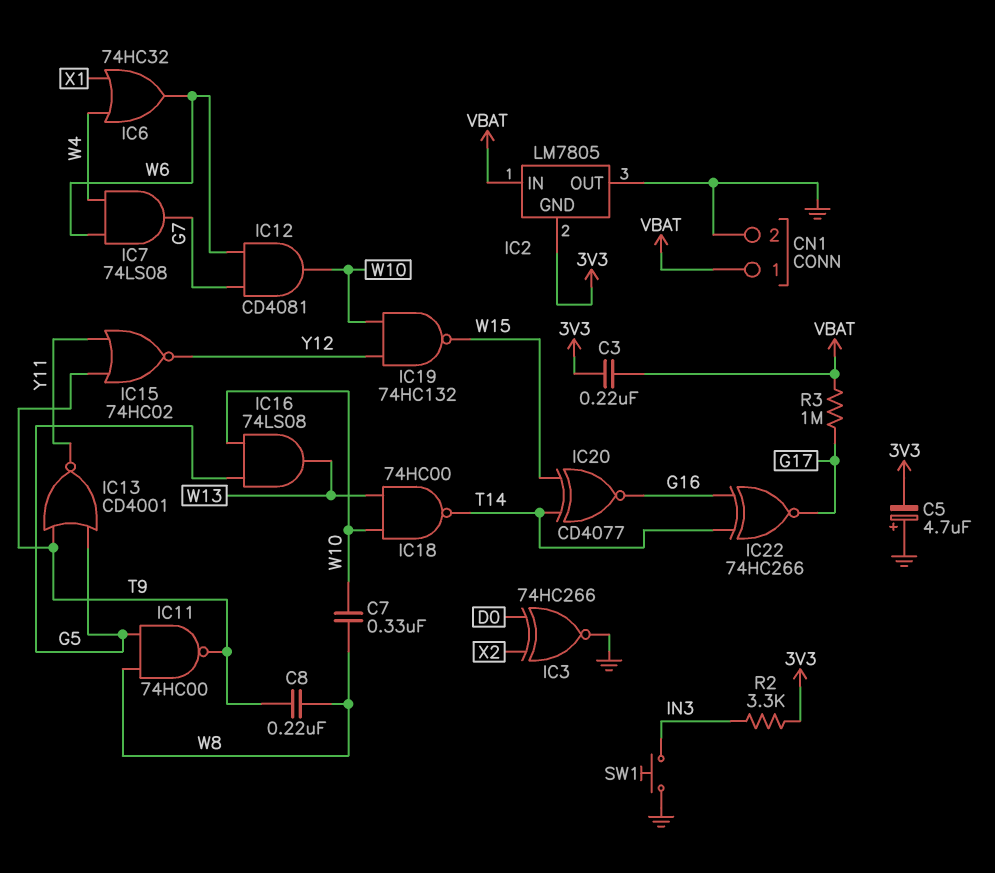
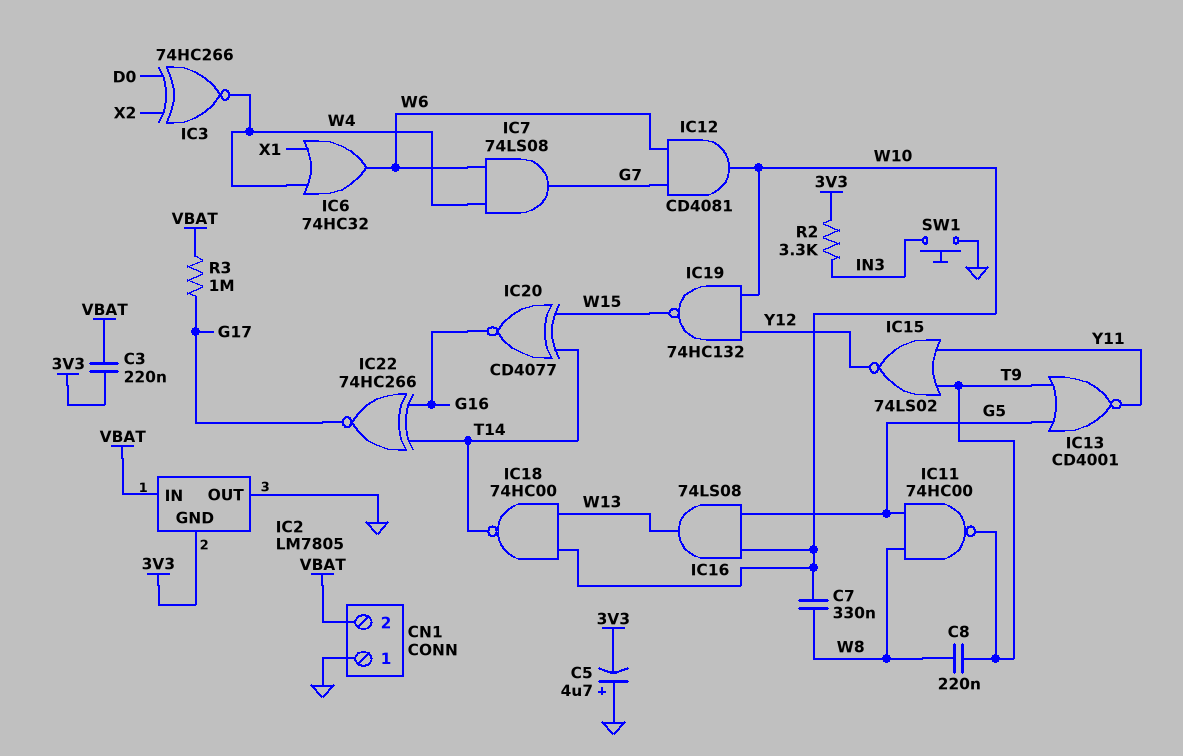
CN1 pin 1: VBAT -> GND
CN1 pin 2: GND -> VBAT
IC3: XNOR 74HC266 (in D0, in X2, out GND) -> XNOR 74HC266 (in D0, in X2, out W4)
IC15: NOR 74HC02 (in T9, in Y11, out Y12) -> NOR 74LS02 (in T9, in Y11, out Y12)

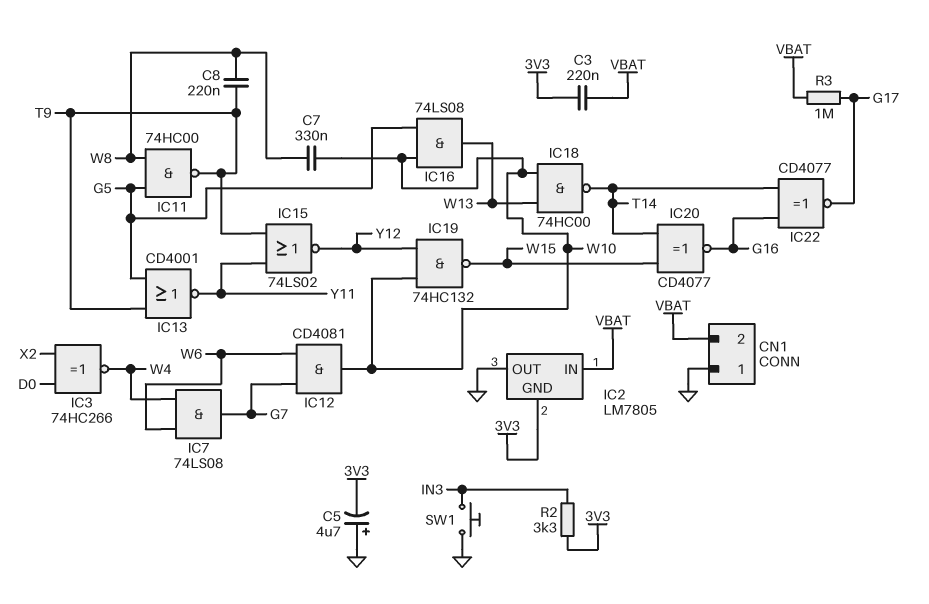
IC6: OR 74HC32 (in W4, in X1, out W6) -> none
IC22: XNOR 74HC266 (in G16, in T14, out G17) -> XNOR CD4077 (in G16, in T14, out G17)

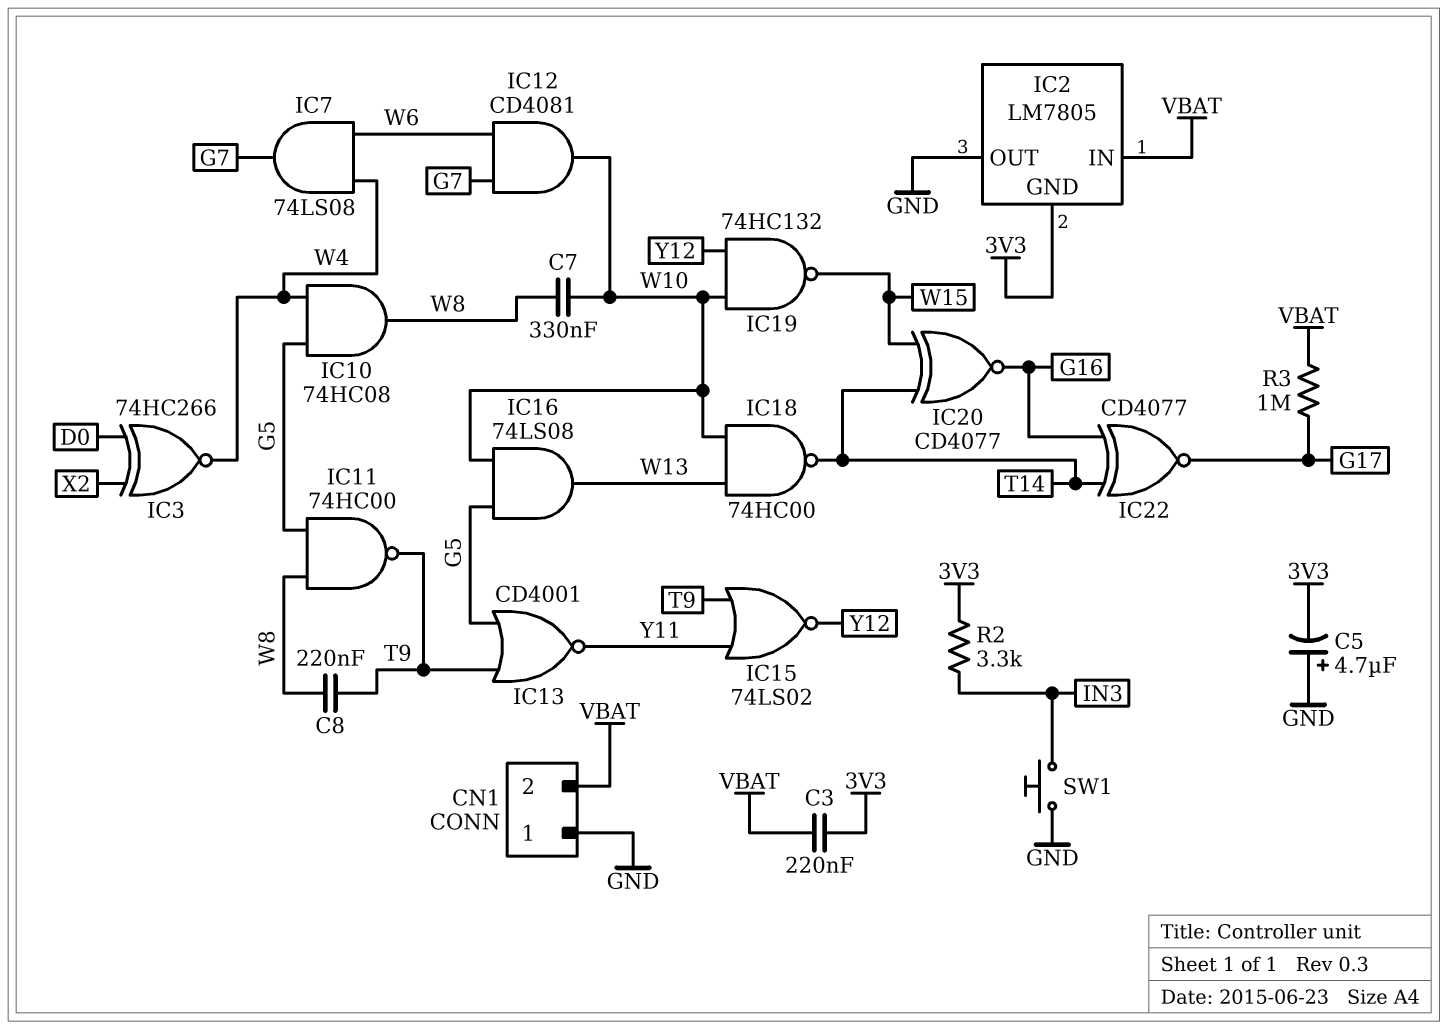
IC10: none -> AND 74HC08 (in G5, in W4, out W8)

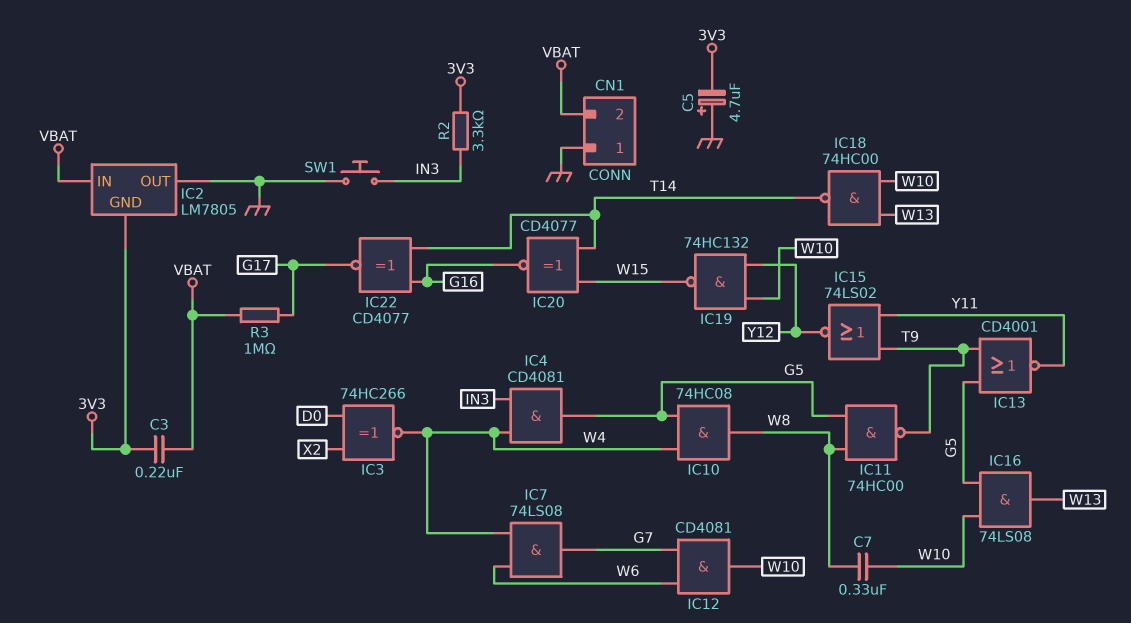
C8: 220nF (T9, W8) -> none
IC4: none -> AND CD4081 (in IN3, in W4, out G5)

